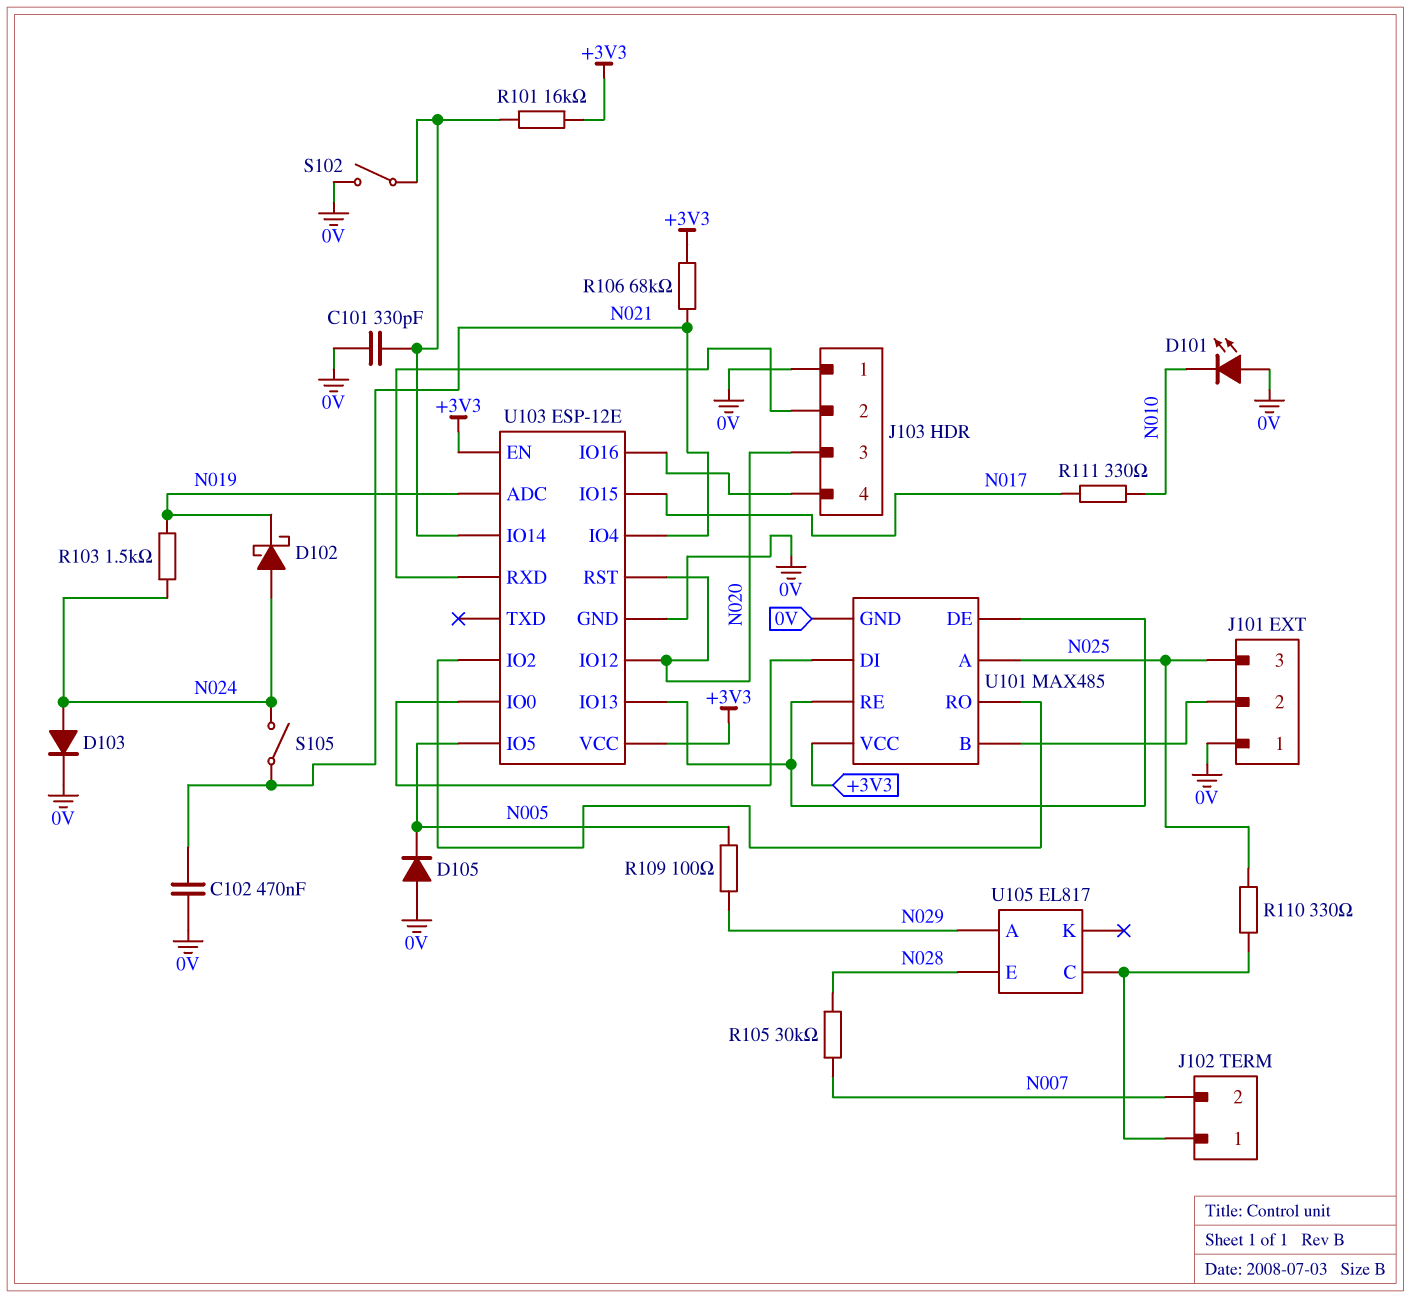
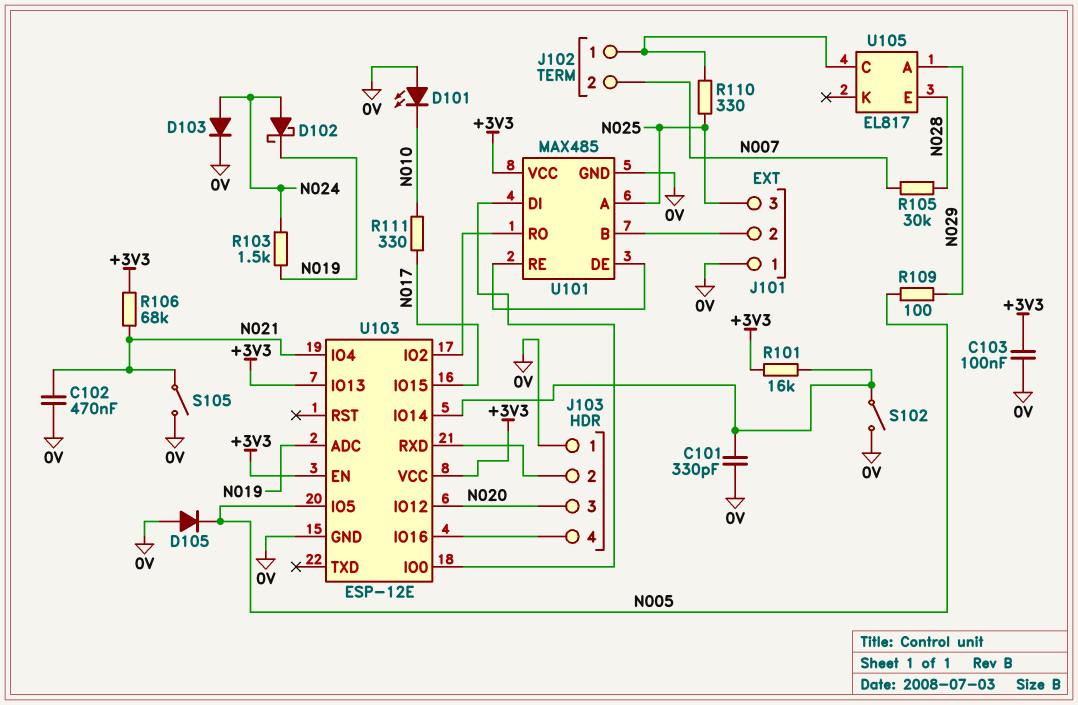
C103: none -> 100nF (+3V3, 0V)
S105: switch (N021, N024) -> switch (0V, N021)
U103 pin IO13: U101/DE -> +3V3
U103 pin RST: N020 -> none

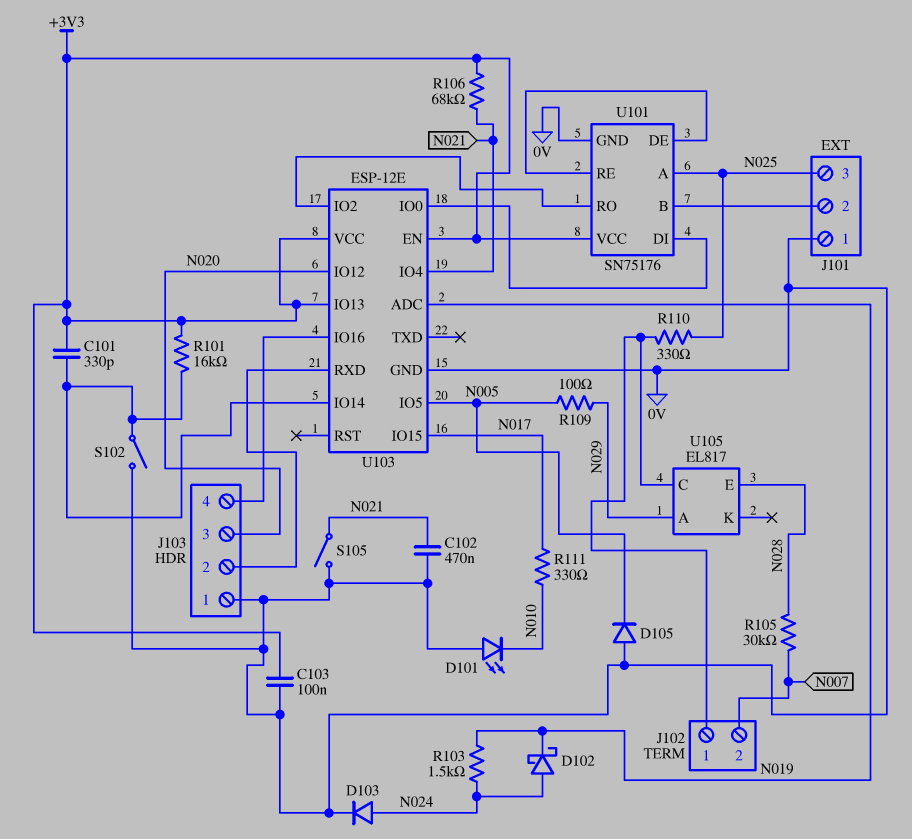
C101: 330pF (0V, U103/IO14) -> 330pF (+3V3, U103/IO14)
U101: MAX485 -> SN75176

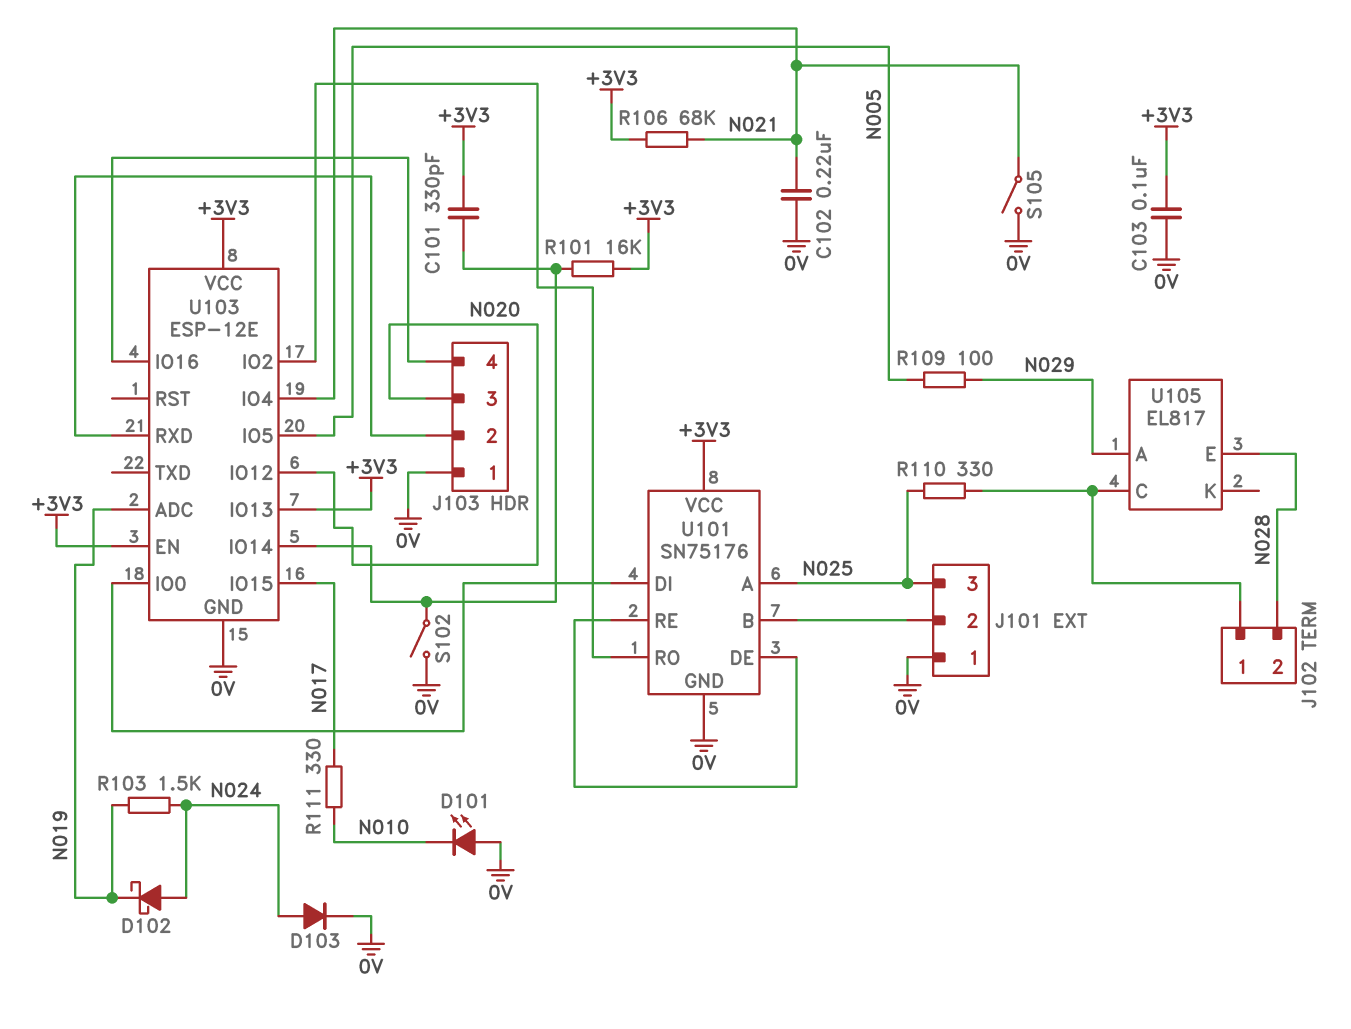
C102: 470nF (0V, N021) -> 220nF (0V, N021)
D105: diode (A 0V, K N005) -> none
J102 pin 2: N007 -> N028
R105: 30k (N007, N028) -> none

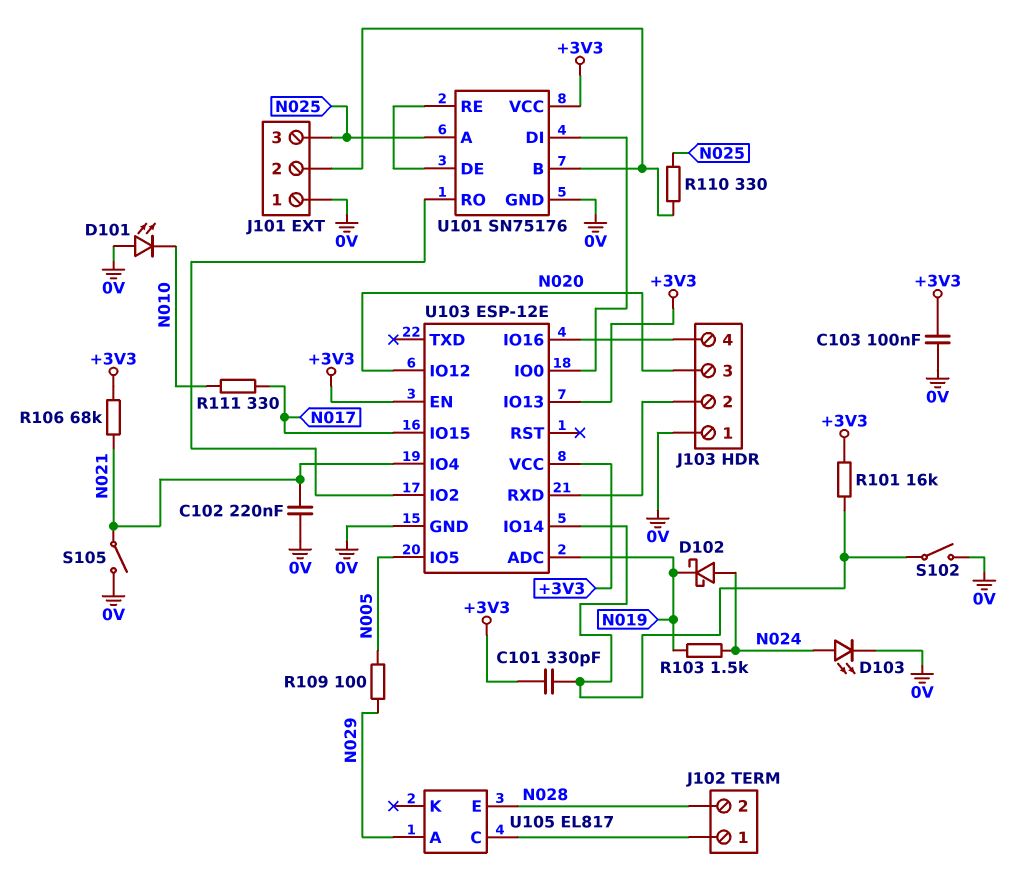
D103: diode (A N024, K 0V) -> LED (A N024, K 0V)
R110: 330 (J102/1, N025) -> 330 (J101/2, N025)

